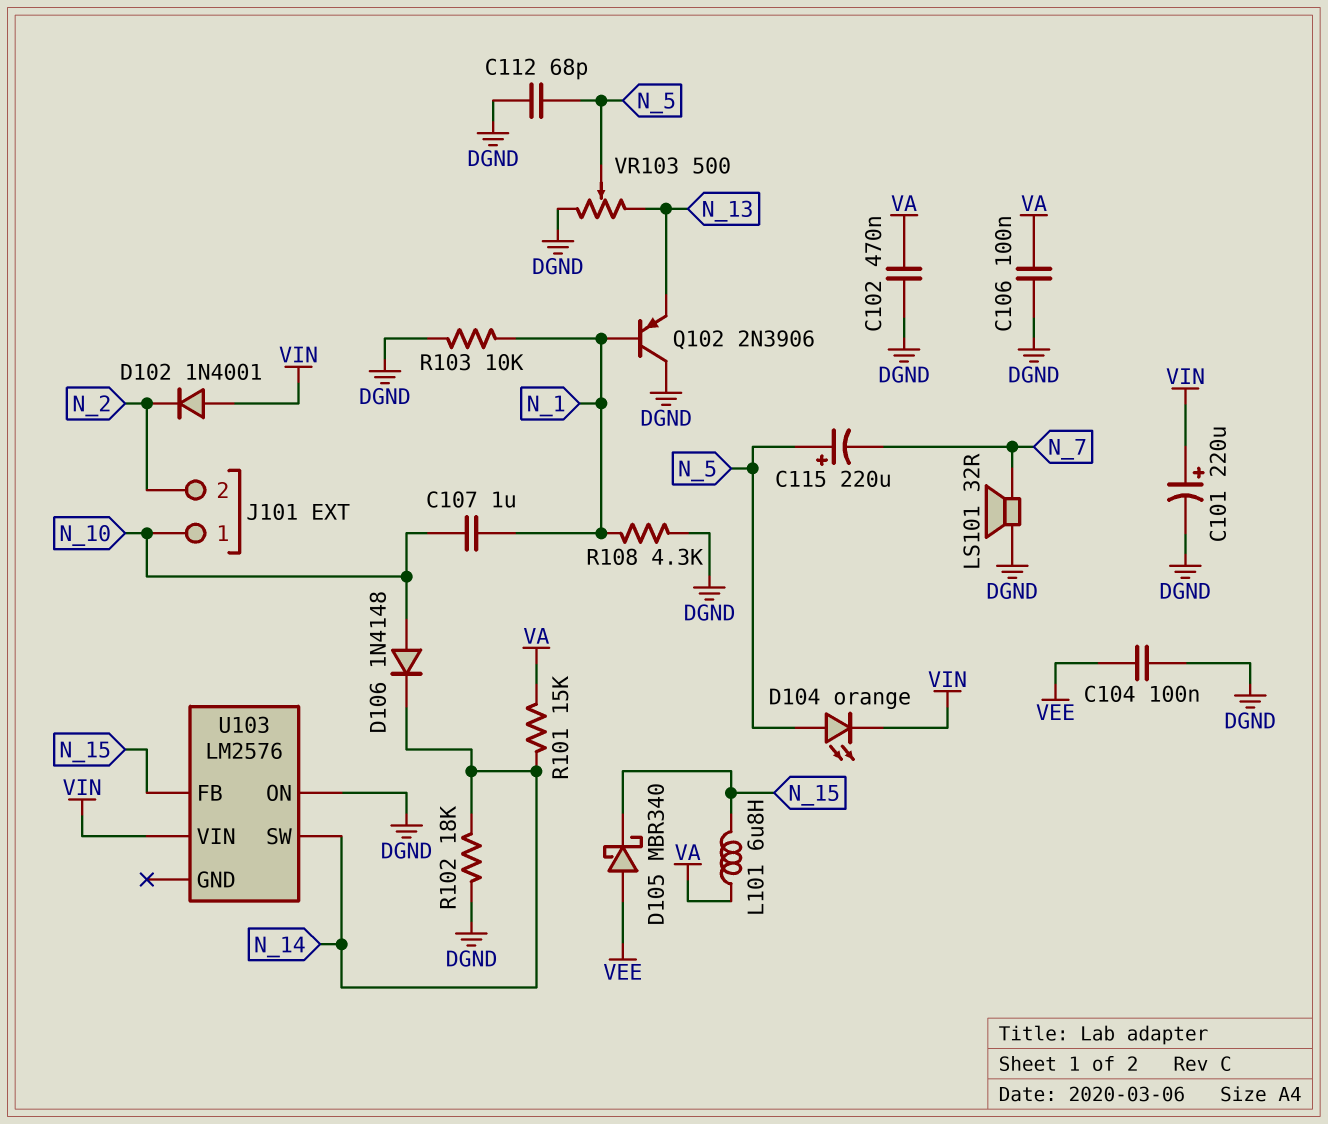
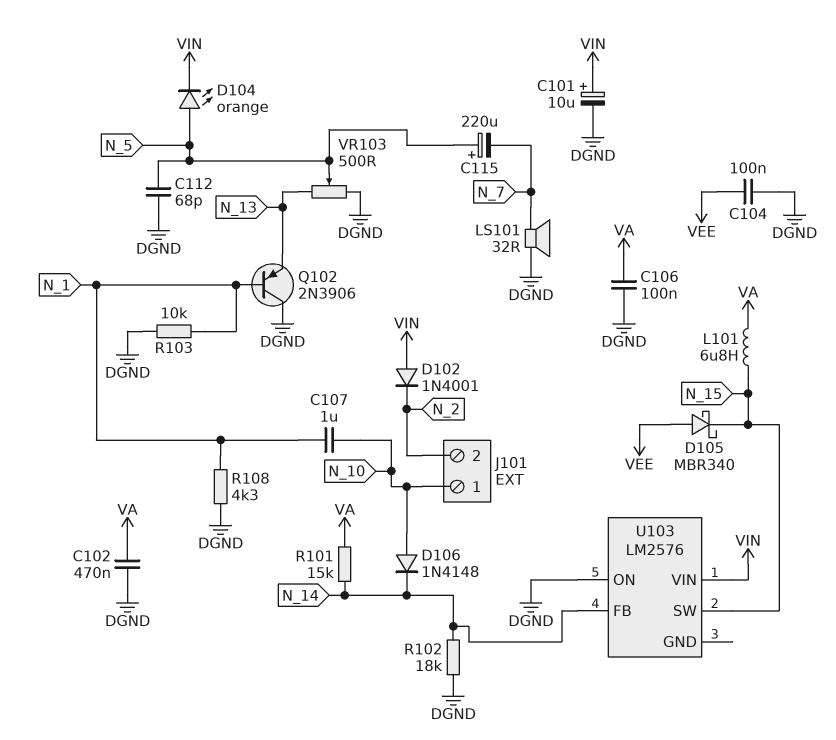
C101: 220uF (plus VIN, minus DGND) -> 10uF (plus VIN, minus DGND)
U103 pin FB: N_15 -> N_14
U103 pin SW: N_14 -> N_15

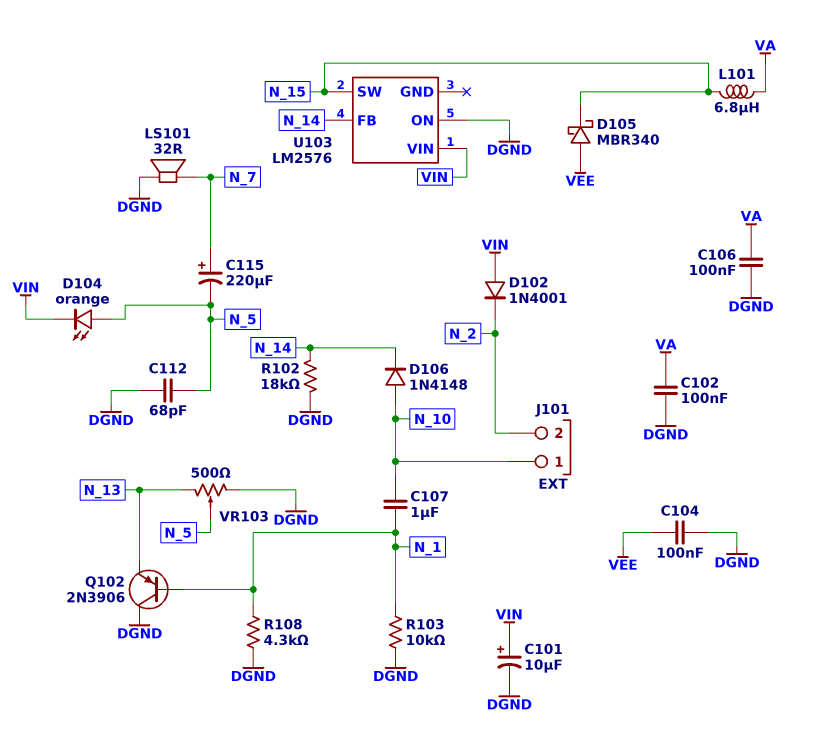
C102: 470nF (DGND, VA) -> 100nF (DGND, VA)
C115: 220uF (plus N_5, minus N_7) -> 220uF (plus N_7, minus N_5)
R101: 15k (N_14, VA) -> none

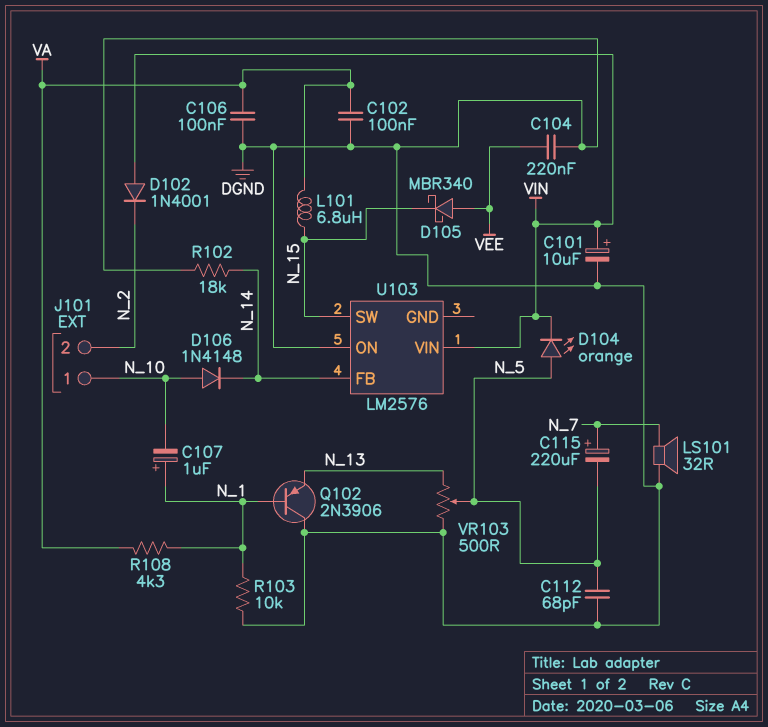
C104: 100nF (DGND, VEE) -> 220nF (DGND, VEE)
C107: 1uF (N_1, N_10) -> 1uF (plus N_1, minus N_10)
R108: 4.3k (DGND, N_1) -> 4.3k (N_1, VA)

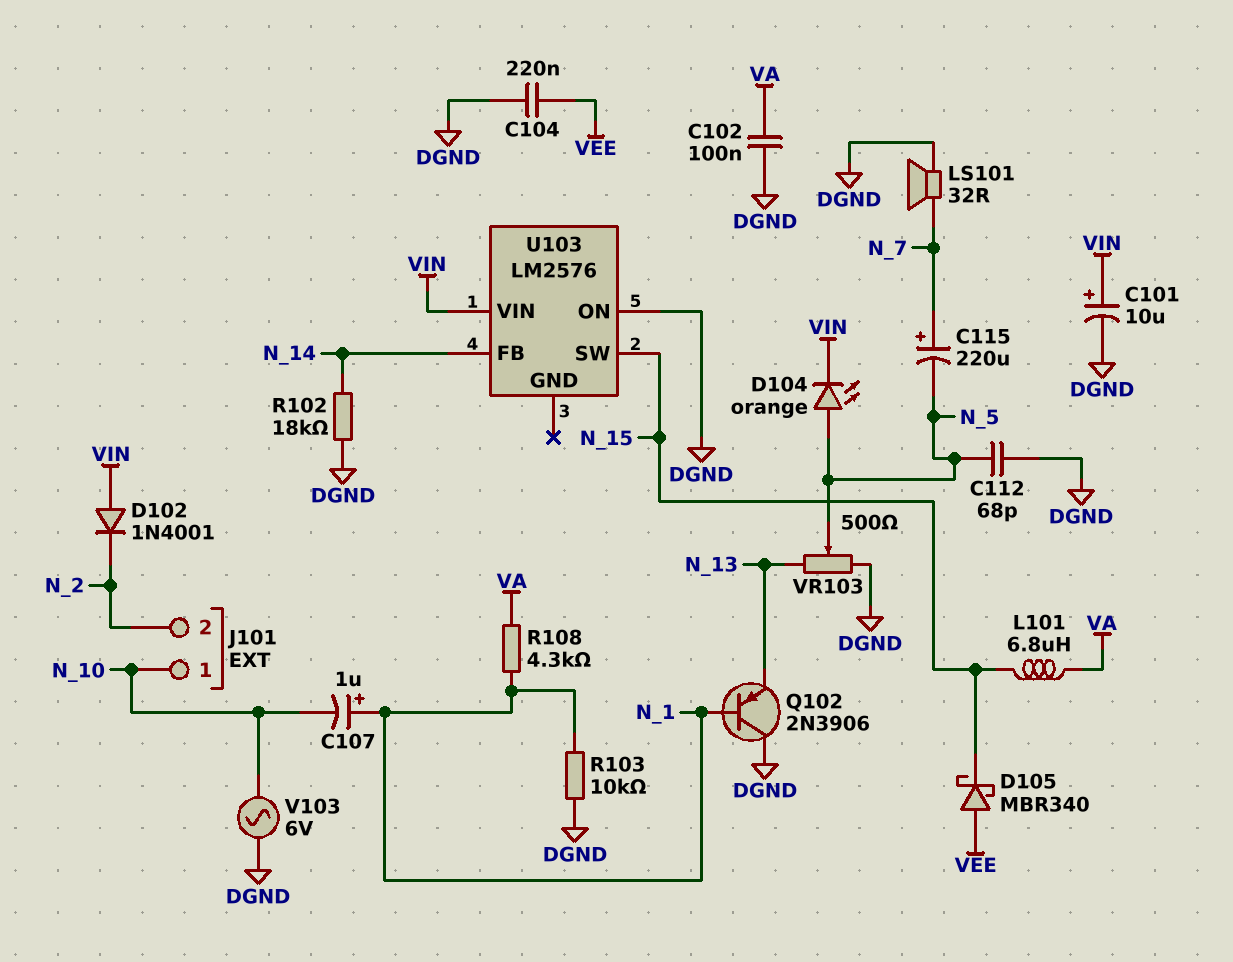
C106: 100nF (DGND, VA) -> none
D106: diode 1N4148 (A N_10, K N_14) -> none
V103: none -> AC 6V (DGND, N_10)

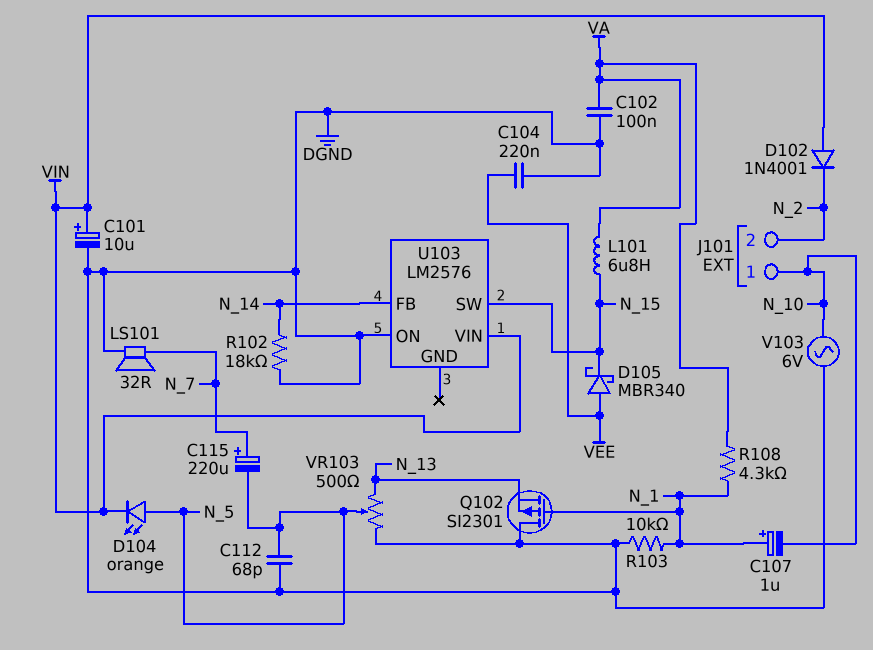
Q102: PNP 2N3906 (B N_1, C DGND, E N_13) -> PMOS SI2301 (G N_1, D DGND, S N_13)

